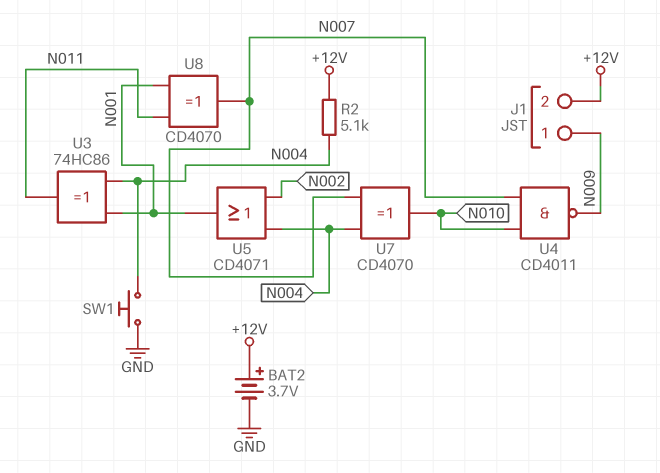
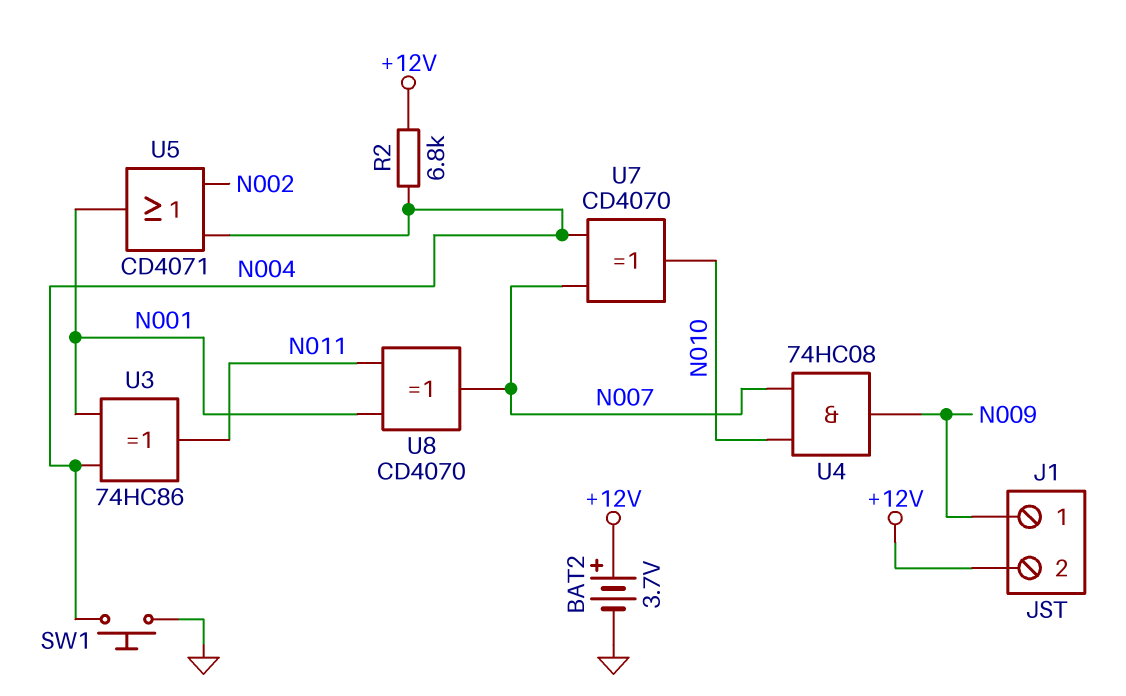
R2: 5.1k (+12V, N004) -> 6.8k (+12V, N004)
U4: NAND CD4011 (in N007, in N010, out N009) -> AND 74HC08 (in N007, in N010, out N009)

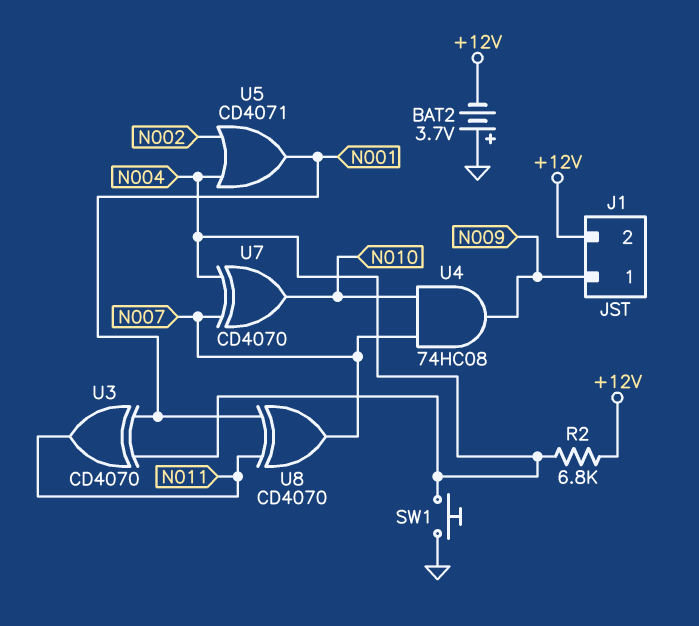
BAT2: 3.7V (plus +12V, minus GND) -> 3.7V (plus GND, minus +12V)
U3: XOR 74HC86 (in N001, in N004, out N011) -> XOR CD4070 (in N001, in N004, out N011)

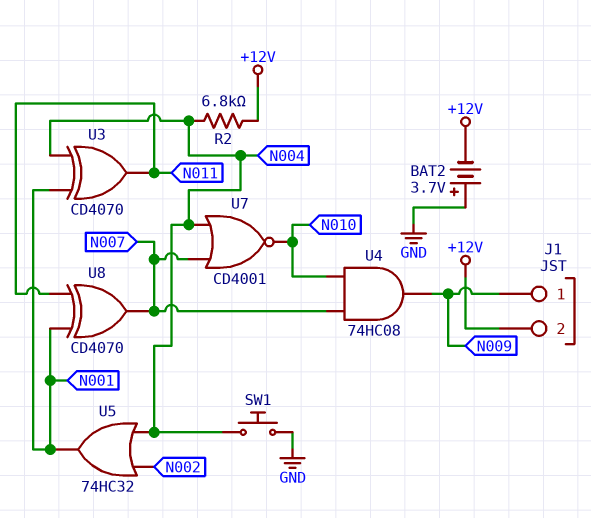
U5: OR CD4071 (in N002, in N004, out N001) -> OR 74HC32 (in N002, in N004, out N001)
U7: XOR CD4070 (in N004, in N007, out N010) -> NOR CD4001 (in N004, in N007, out N010)

